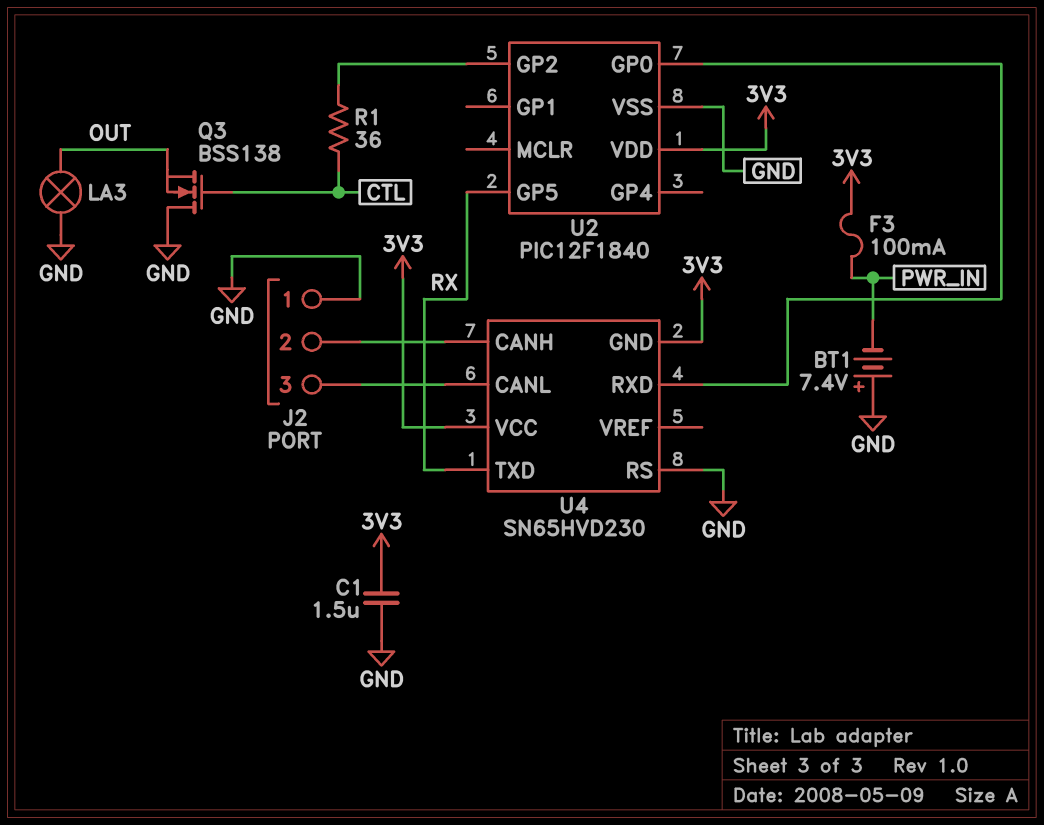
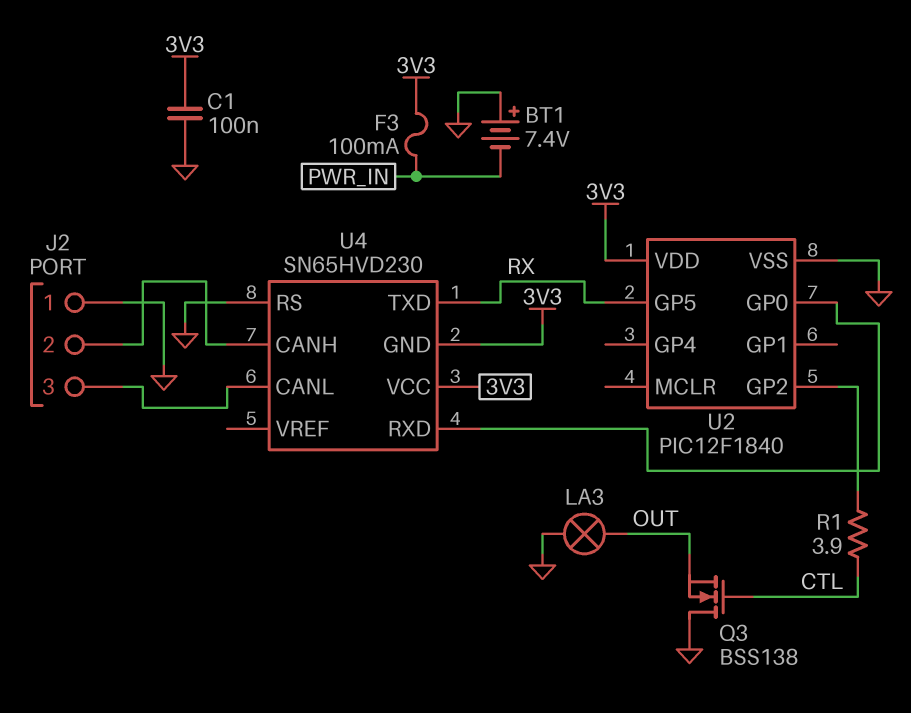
C1: 1.5uF (3V3, GND) -> 100nF (3V3, GND)
R1: 36 (CTL, U2/GP2) -> 3.9 (CTL, U2/GP2)

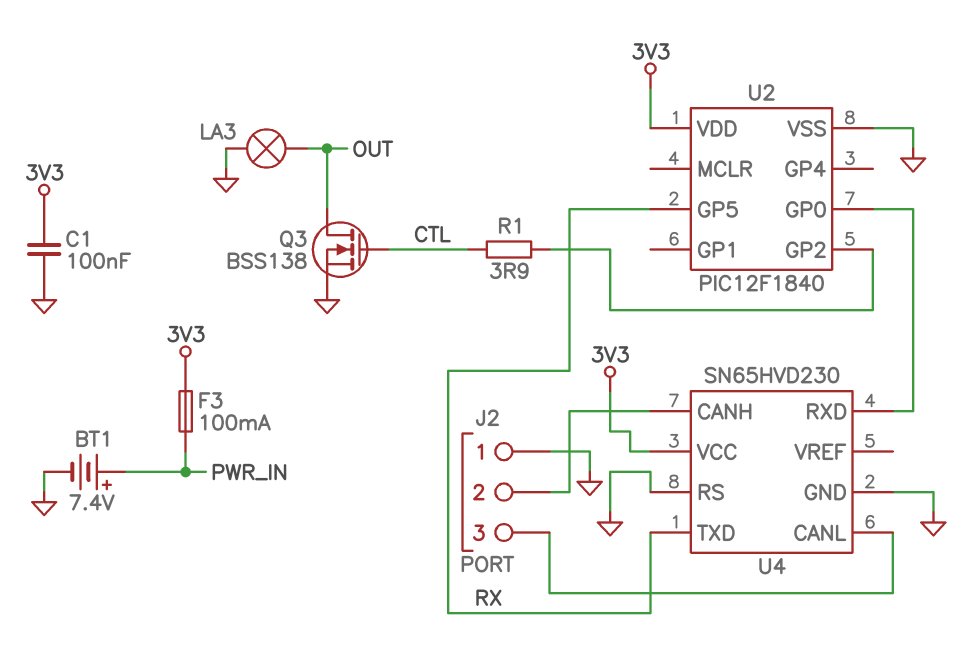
BT1: 7.4V (plus GND, minus PWR_IN) -> 7.4V (plus PWR_IN, minus GND)
Q3: NMOS BSS138 (G CTL, D GND, S OUT) -> NMOS BSS138 (G CTL, D OUT, S GND)
U4 pin GND: 3V3 -> GND

